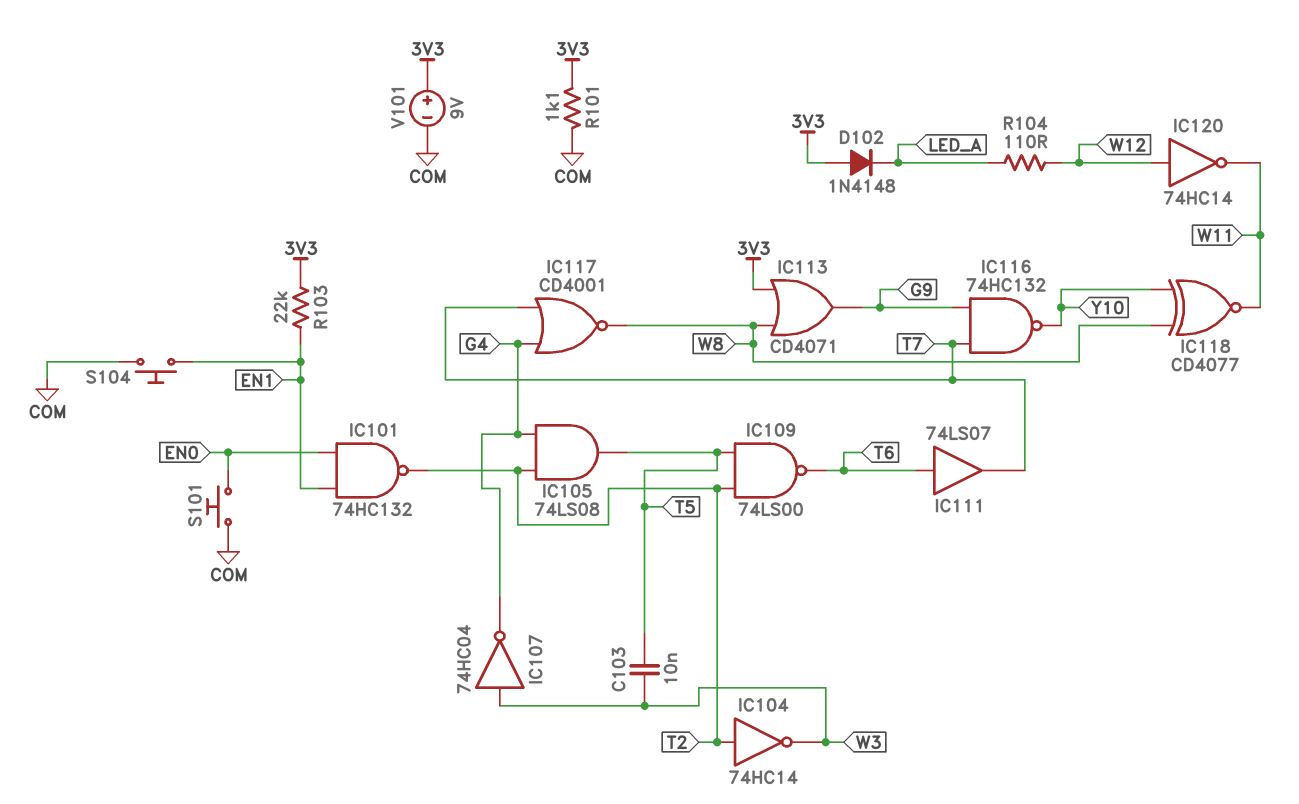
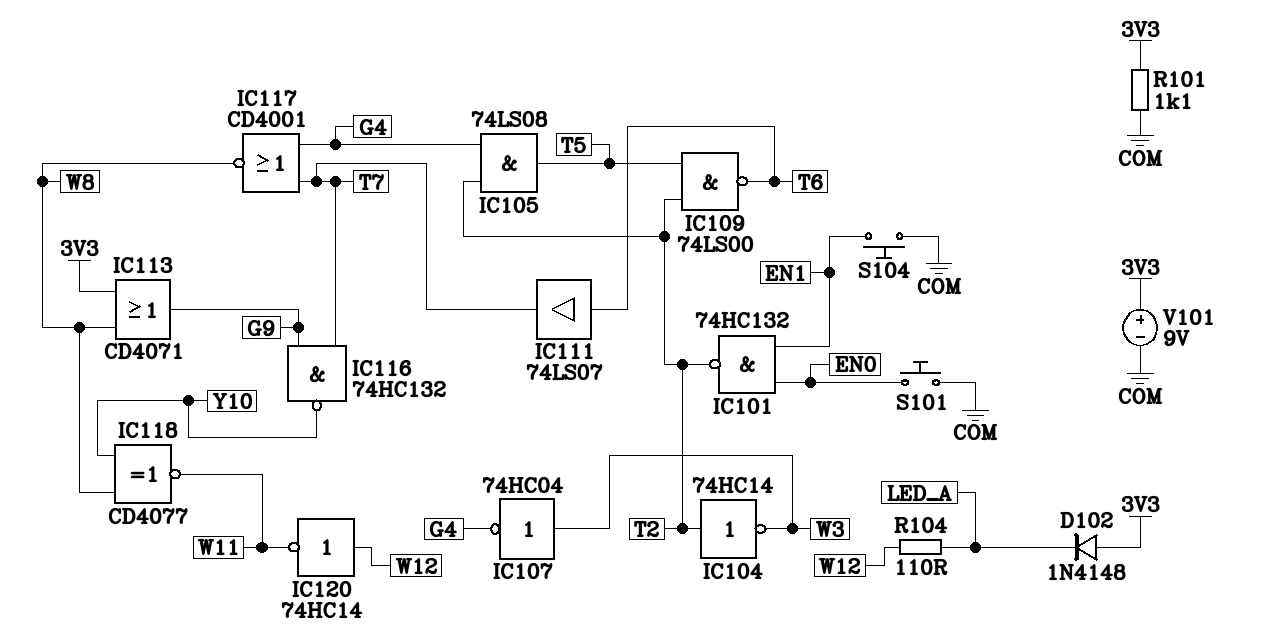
C103: 10nF (T5, W3) -> none
R103: 22k (3V3, EN1) -> none

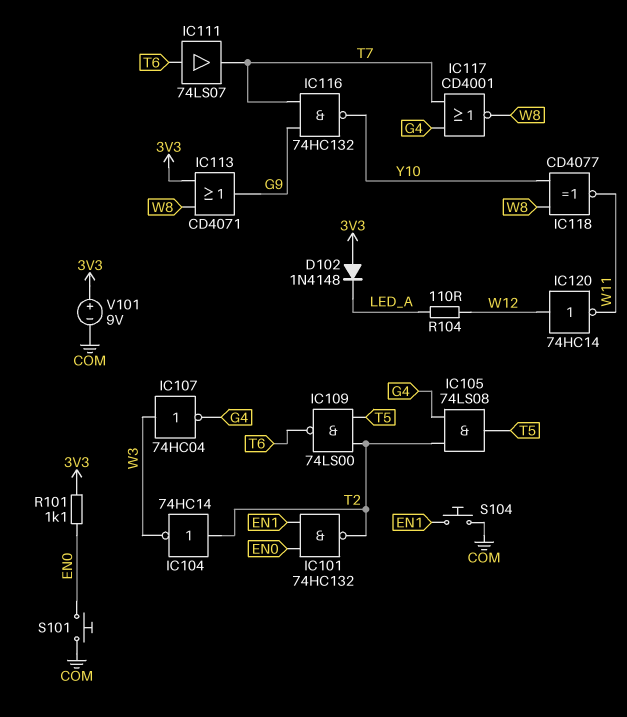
R101: 1.1k (3V3, COM) -> 1.1k (3V3, EN0)

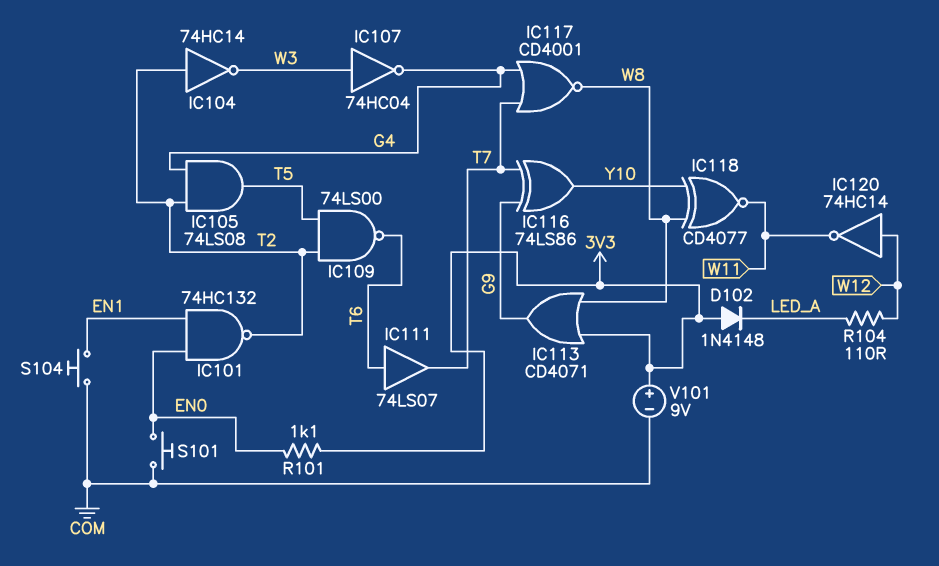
IC116: NAND 74HC132 (in G9, in T7, out Y10) -> XOR 74LS86 (in G9, in T7, out Y10)

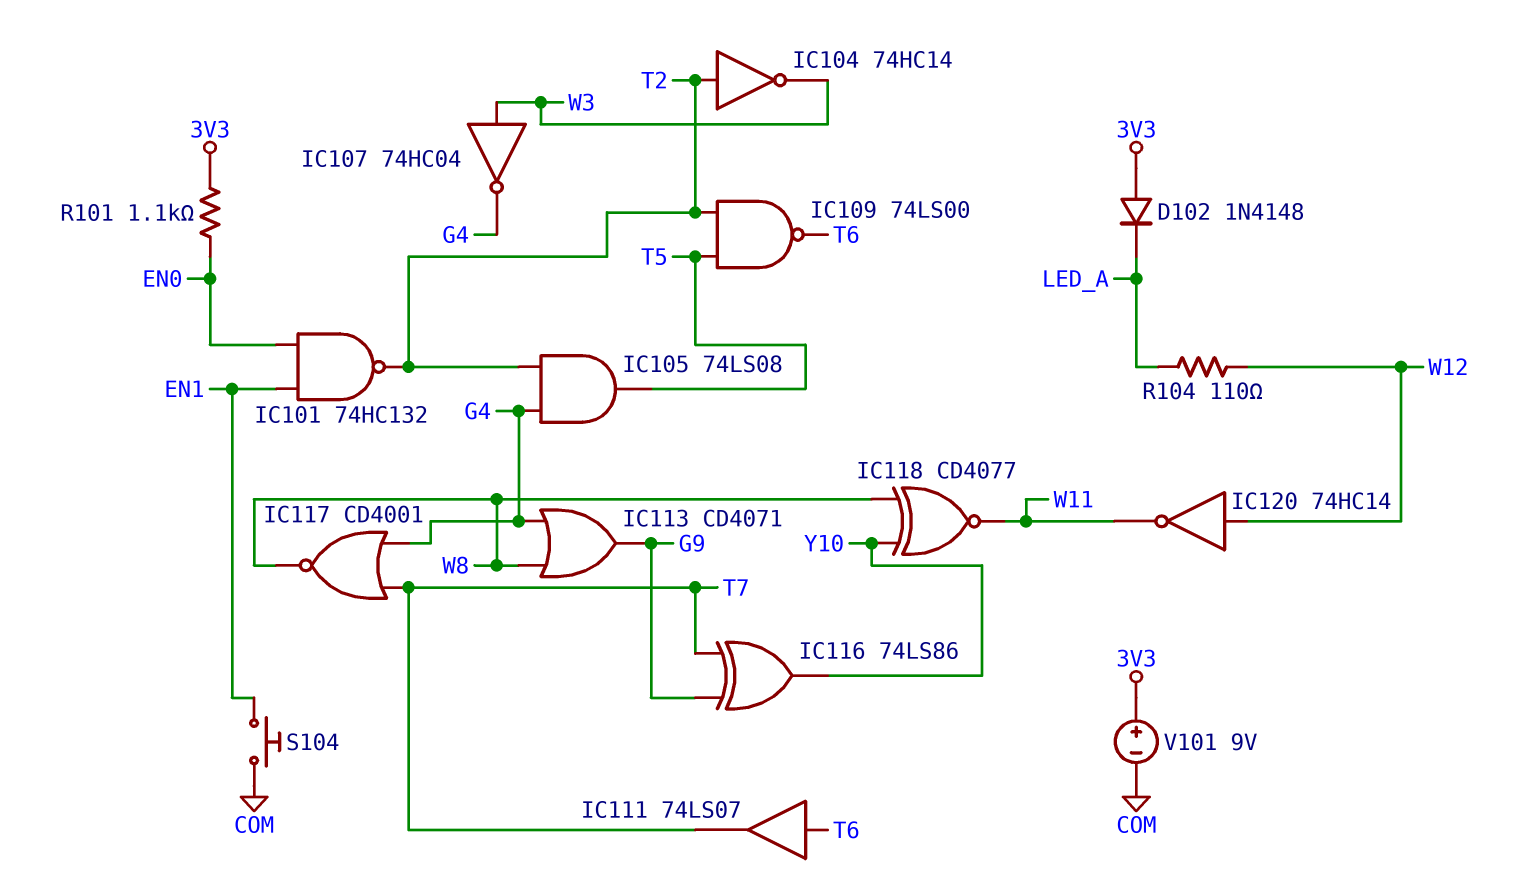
IC113: OR CD4071 (in 3V3, in W8, out G9) -> OR CD4071 (in G4, in W8, out G9)
S101: button (COM, EN0) -> none

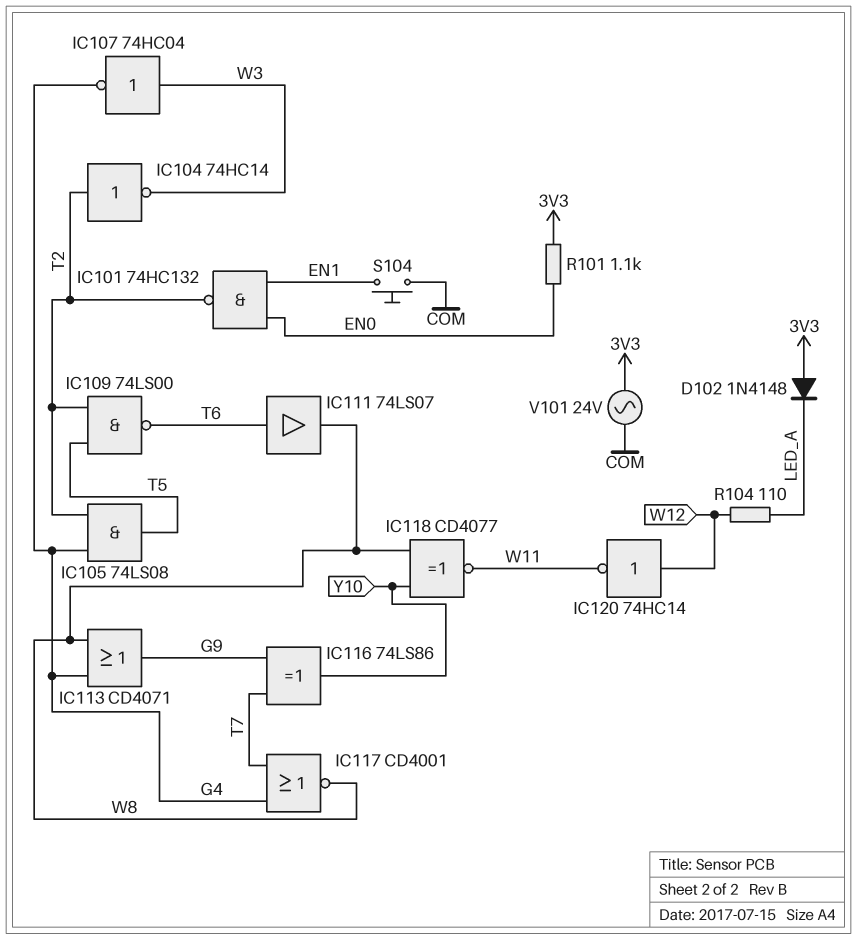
IC111: buffer 74LS07 (in T6, out T7) -> buffer 74LS07 (in T6, out W8)
V101: 9V (plus 3V3, minus COM) -> AC 24V (3V3, COM)

